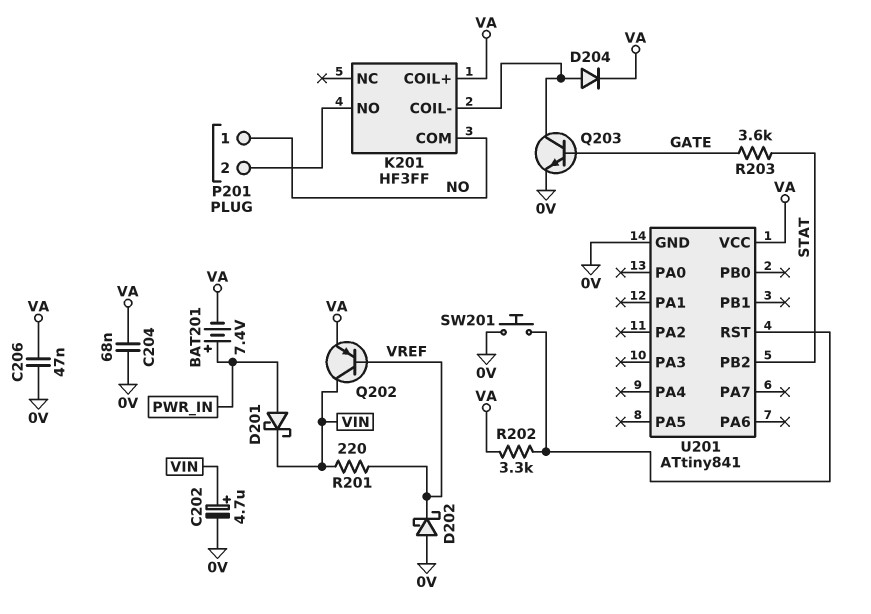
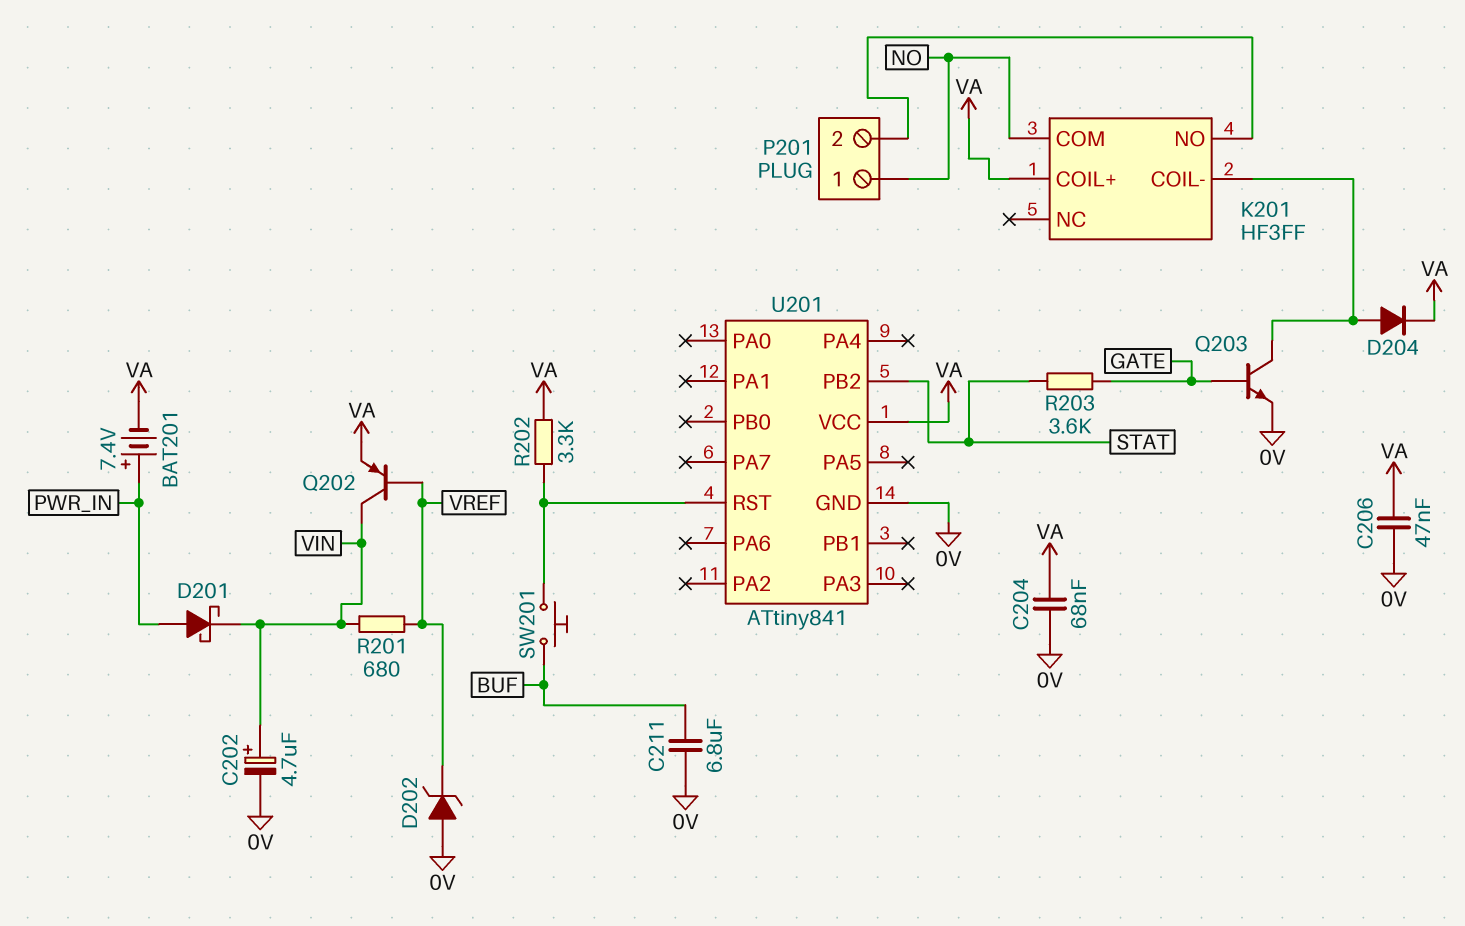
C211: none -> 6.8uF (0V, BUF)
D202: schottky (A 0V, K VREF) -> zener (A 0V, K VREF)
R201: 220 (VIN, VREF) -> 680 (VIN, VREF)
SW201: button (0V, U201/RST) -> button (BUF, U201/RST)

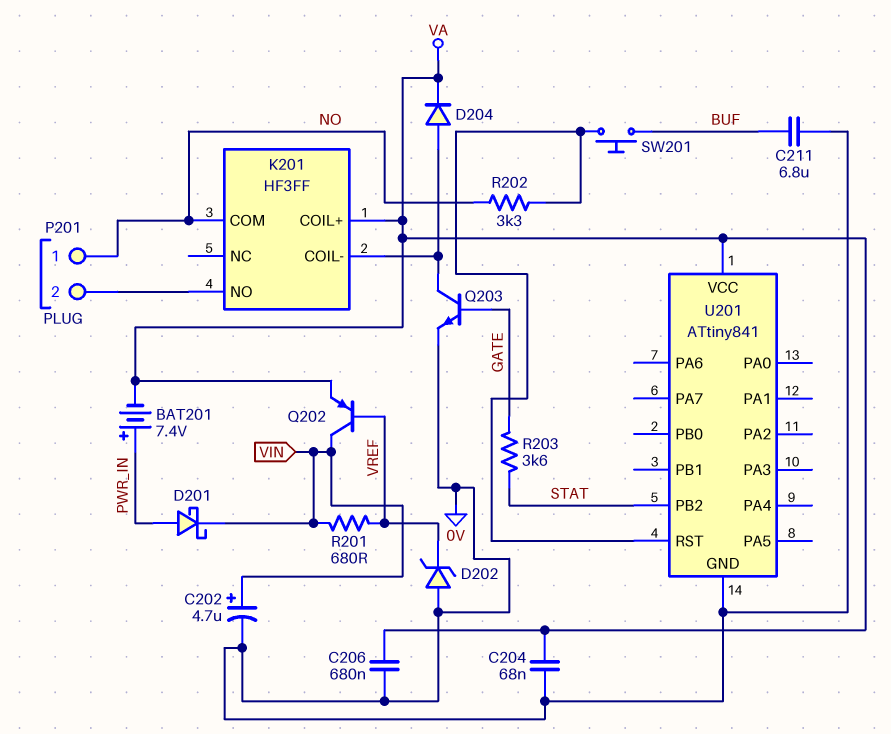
C206: 47nF (0V, VA) -> 680nF (0V, VA)
R202: 3.3k (U201/RST, VA) -> 3.3k (NO, U201/RST)

